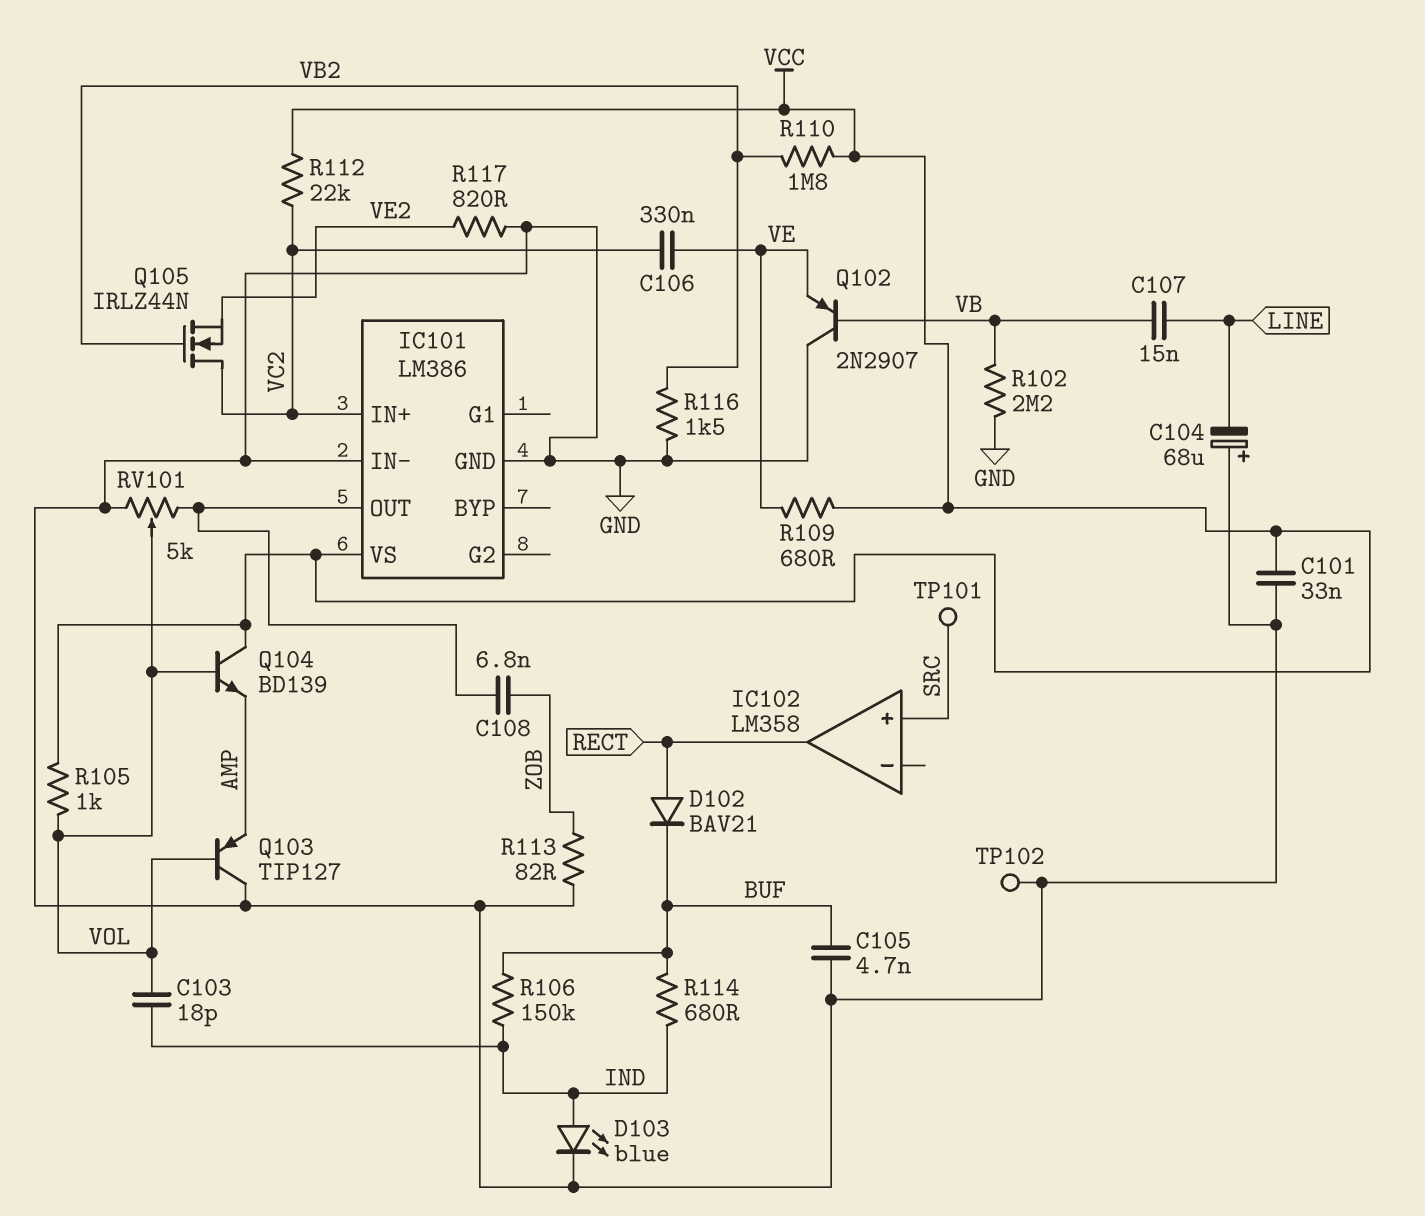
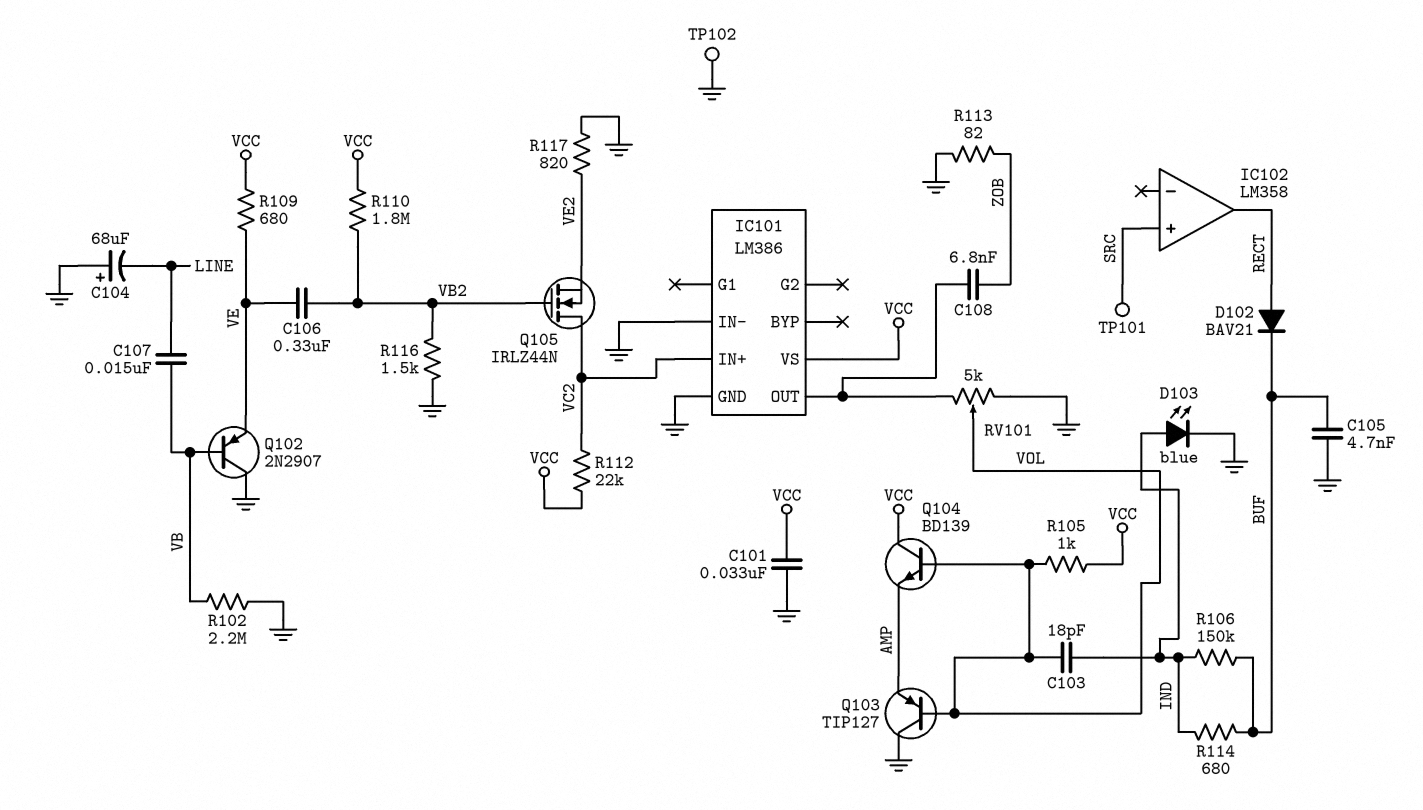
C106: 330nF (VC2, VE) -> 330nF (VB2, VE)

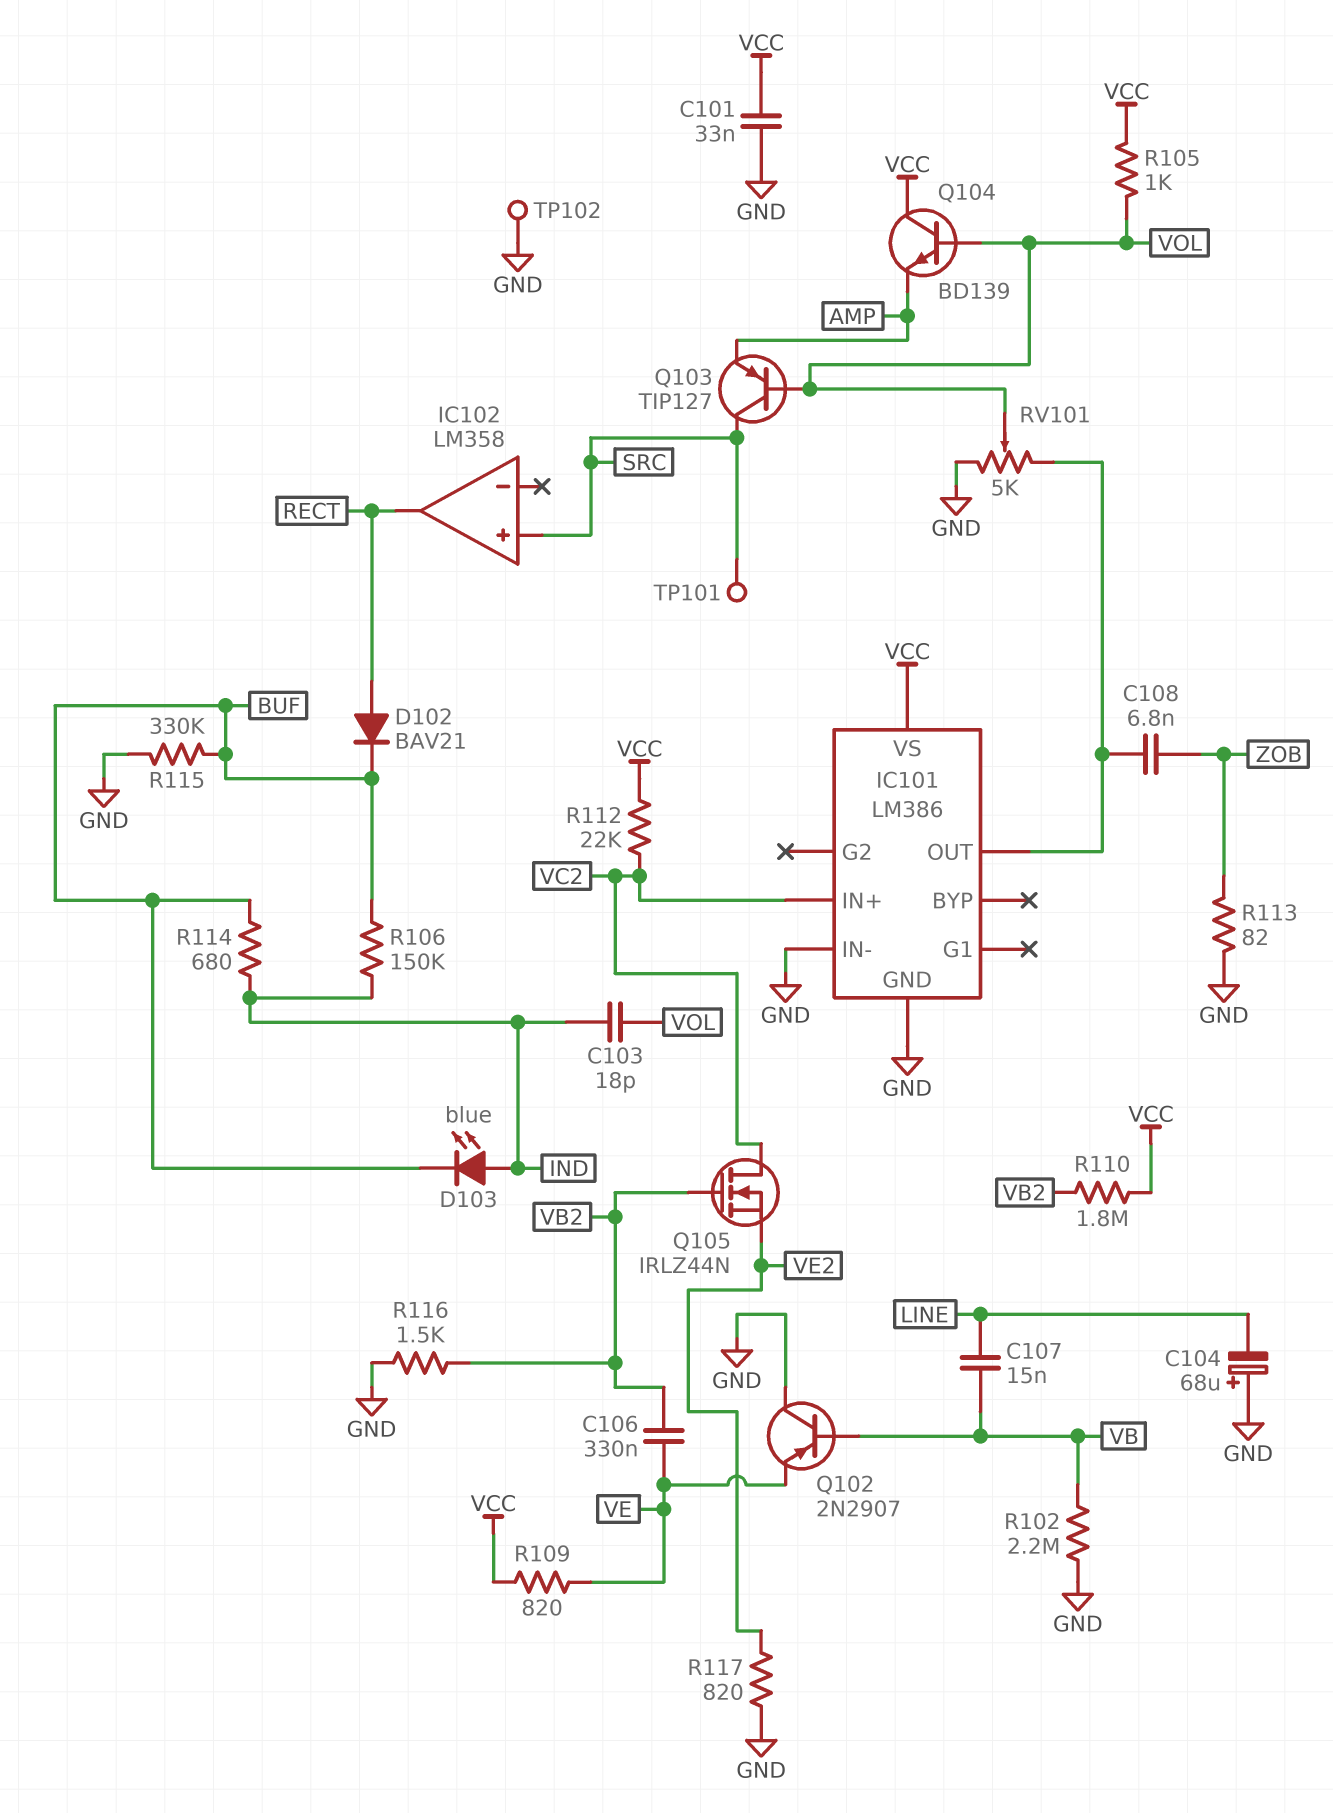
C105: 4.7nF (BUF, GND) -> none
D103: LED blue (A IND, K GND) -> LED blue (A IND, K BUF)
Q103: PNP TIP127 (B VOL, C GND, E AMP) -> PNP TIP127 (B VOL, C SRC, E AMP)
R109: 680 (VCC, VE) -> 820 (VCC, VE)
R115: none -> 330k (BUF, GND)

